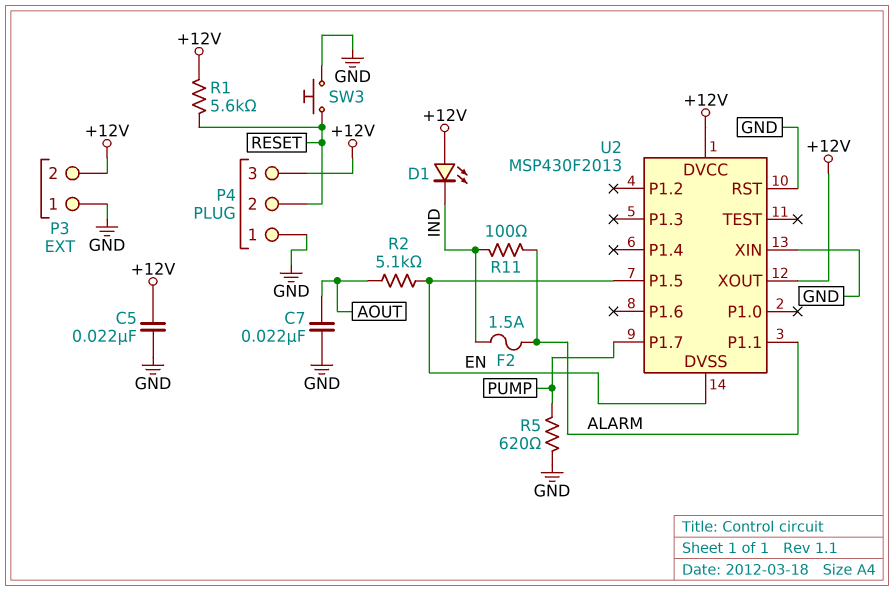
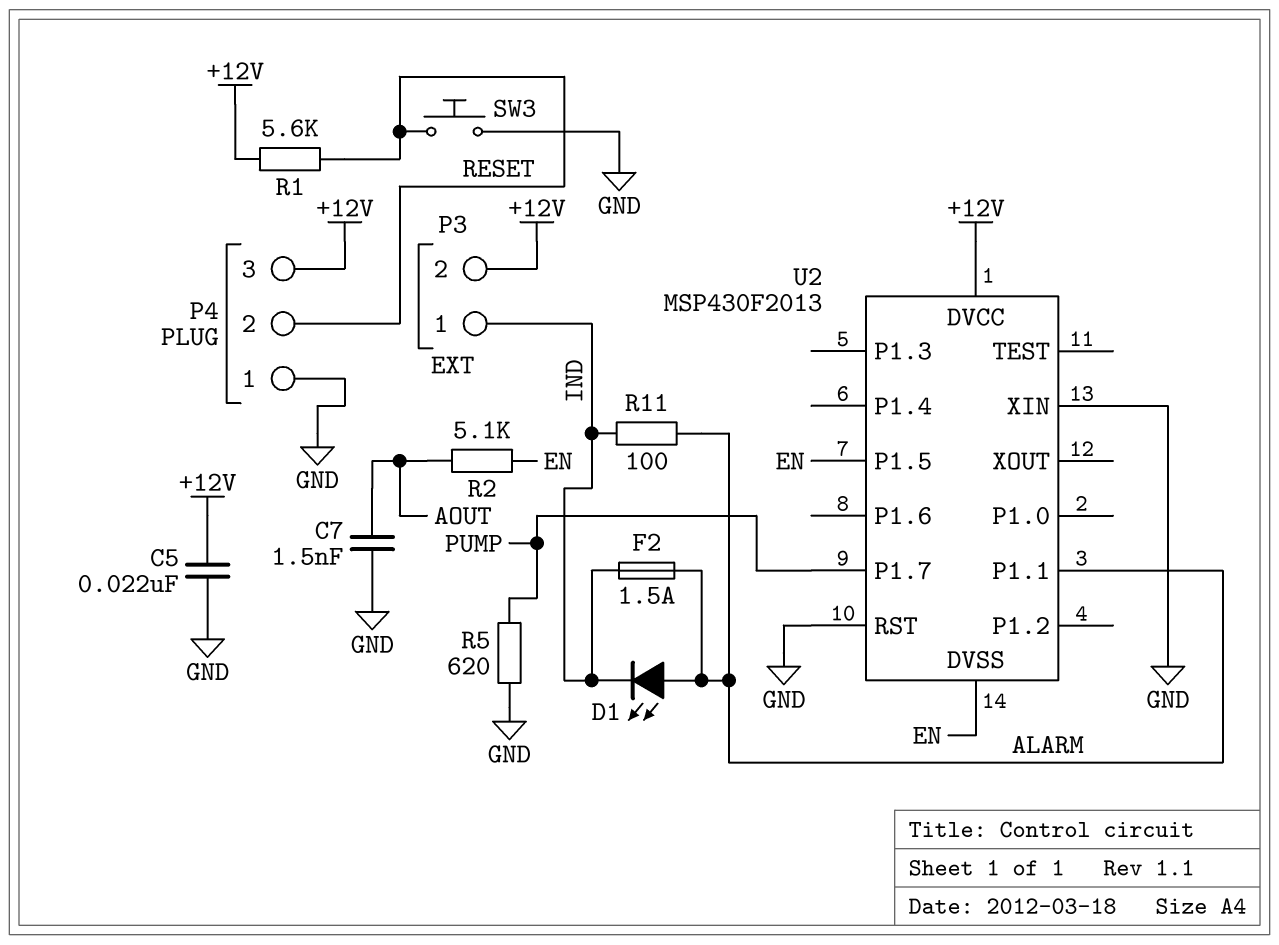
C7: 22nF (AOUT, GND) -> 1.5nF (AOUT, GND)
D1: LED (A +12V, K IND) -> LED (A ALARM, K IND)
P3 pin 1: GND -> IND
U2 pin XOUT: +12V -> none

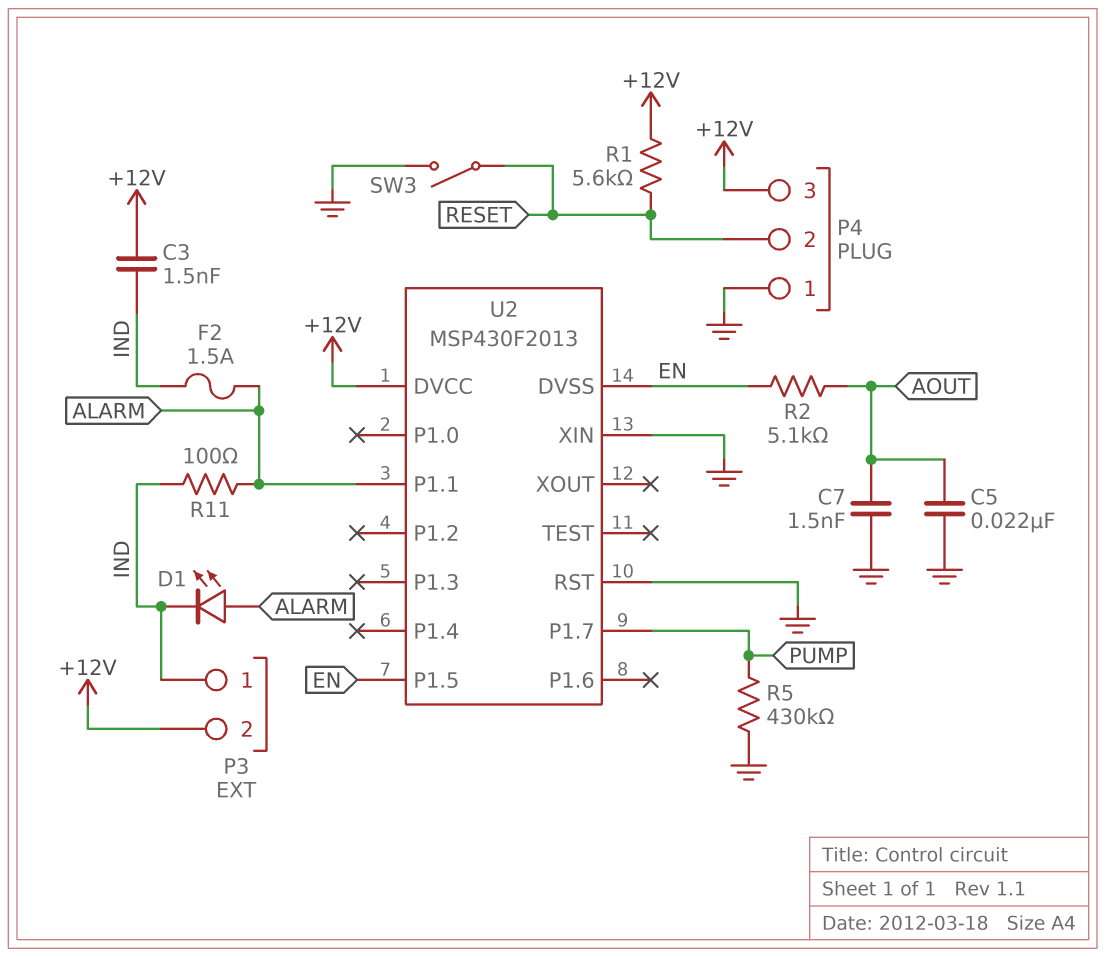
C3: none -> 1.5nF (+12V, IND)
C5: 22nF (+12V, GND) -> 22nF (AOUT, GND)
R5: 620 (GND, PUMP) -> 430k (GND, PUMP)
SW3: button (GND, RESET) -> switch (GND, RESET)

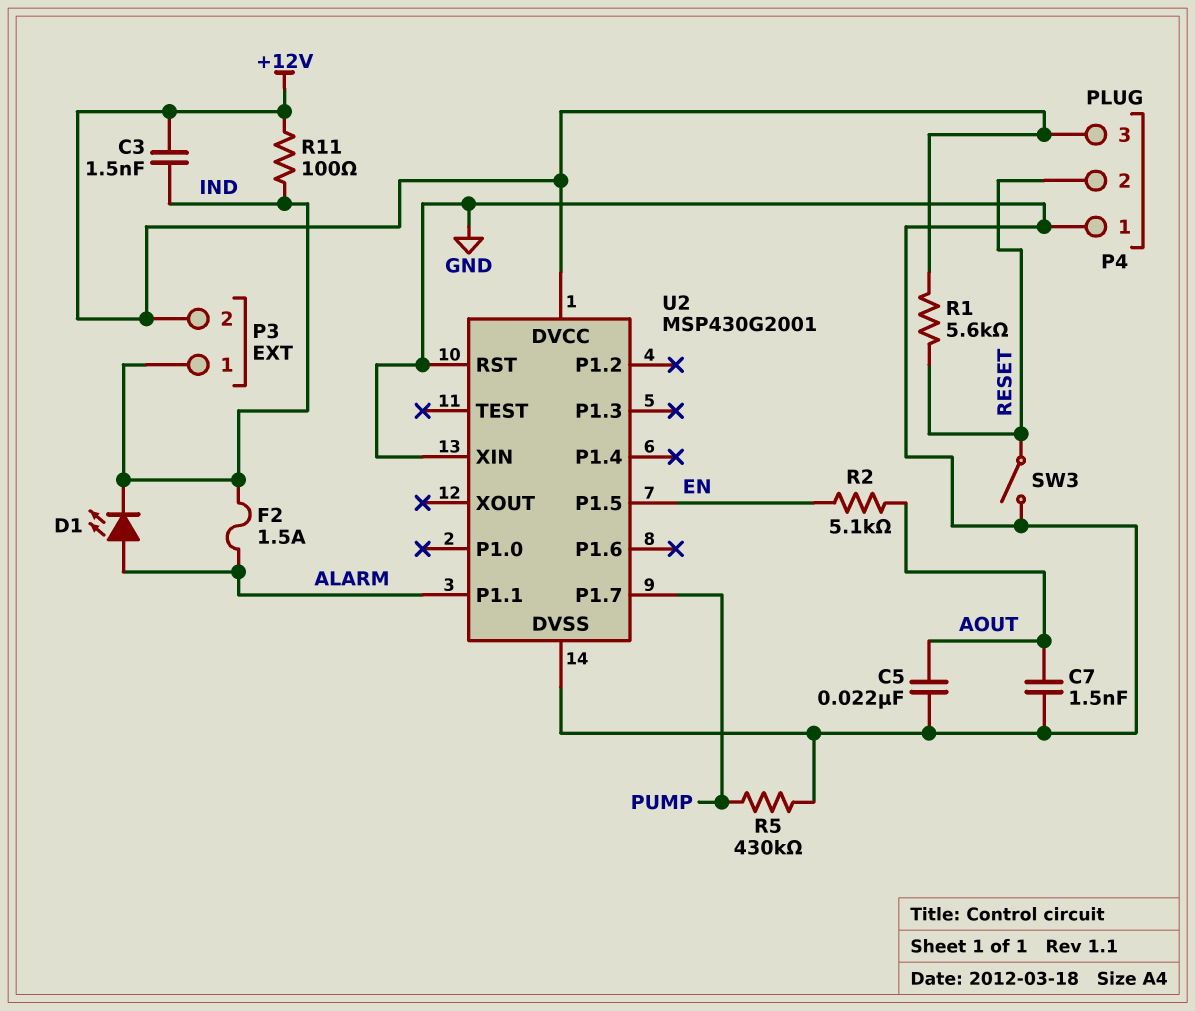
R11: 100 (ALARM, IND) -> 100 (+12V, IND)
U2: MSP430F2013 -> MSP430G2001
U2 pin DVSS: EN -> GND

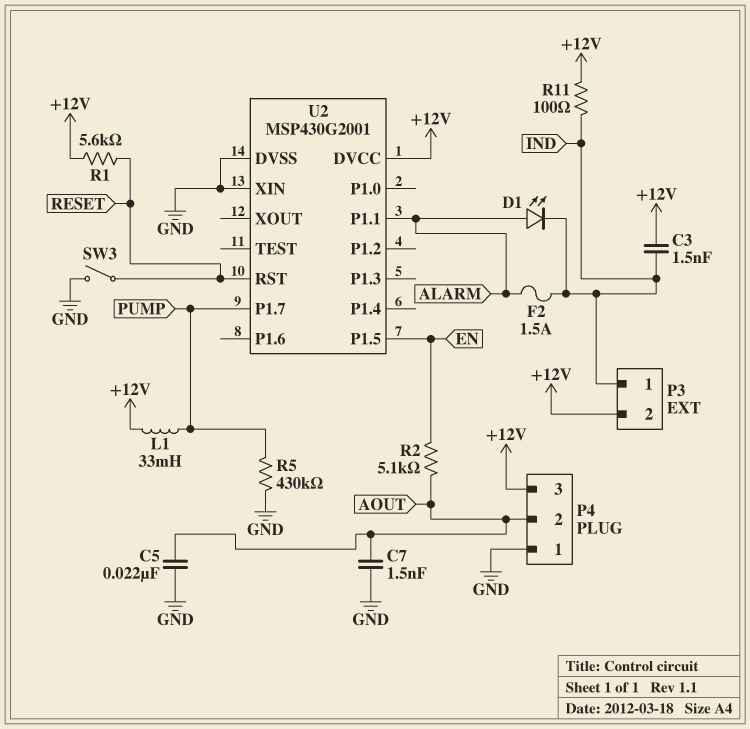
L1: none -> 33mH (+12V, PUMP)
P4 pin 2: RESET -> AOUT
U2 pin RST: GND -> RESET

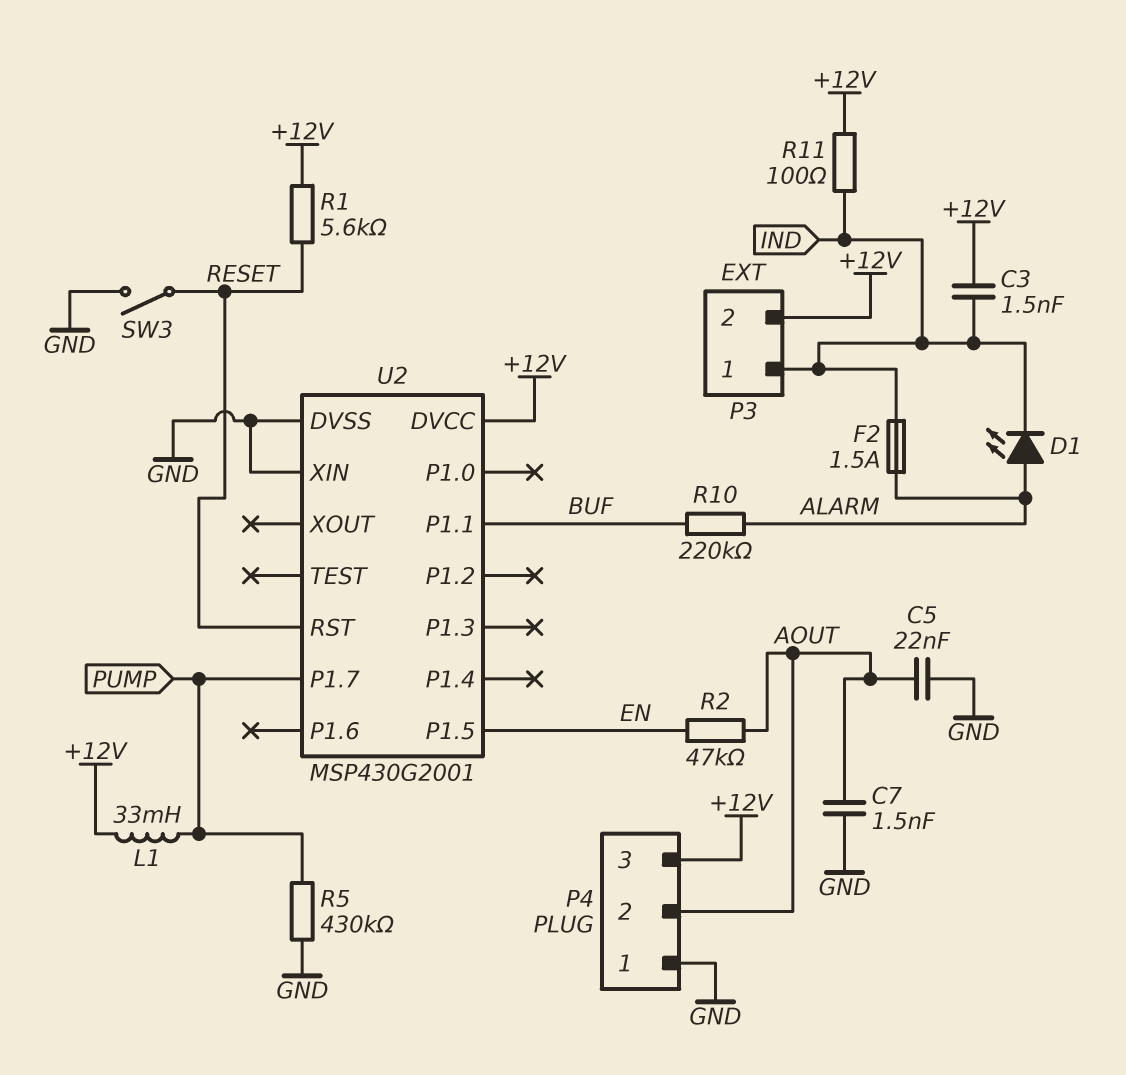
R2: 5.1k (AOUT, EN) -> 47k (AOUT, EN)
R10: none -> 220k (ALARM, BUF)
U2 pin P1.1: ALARM -> BUF

